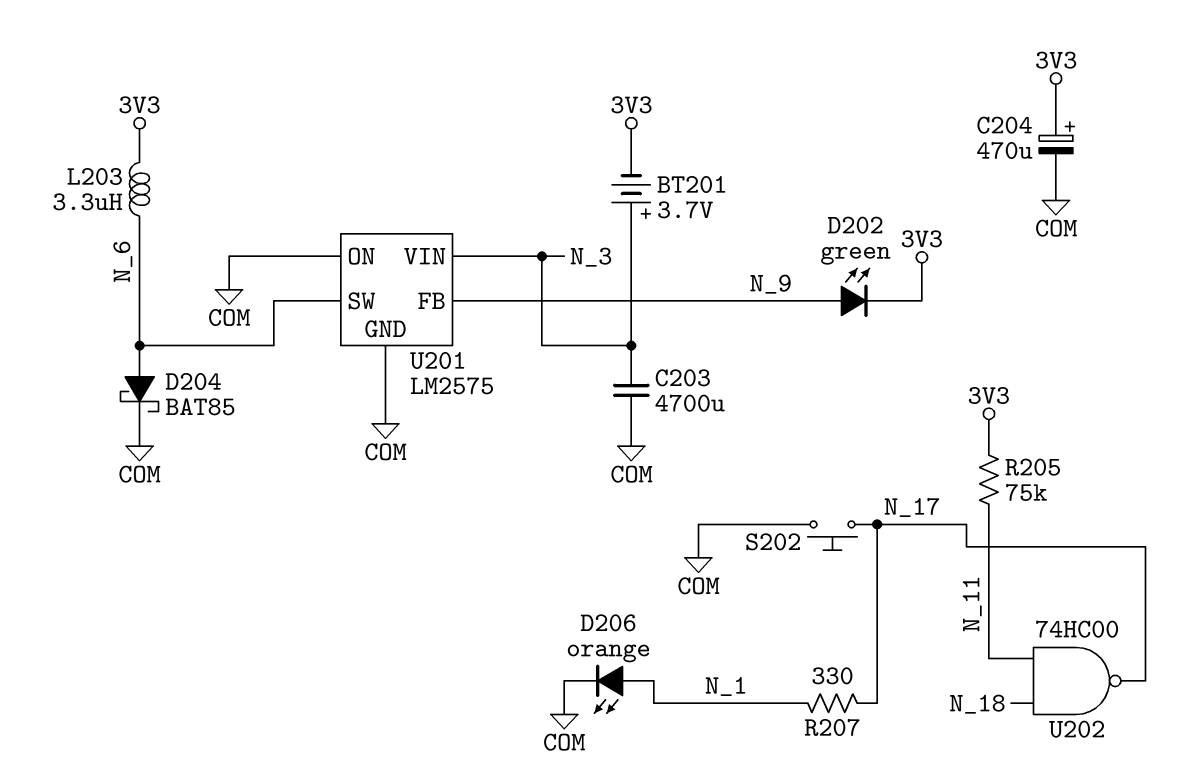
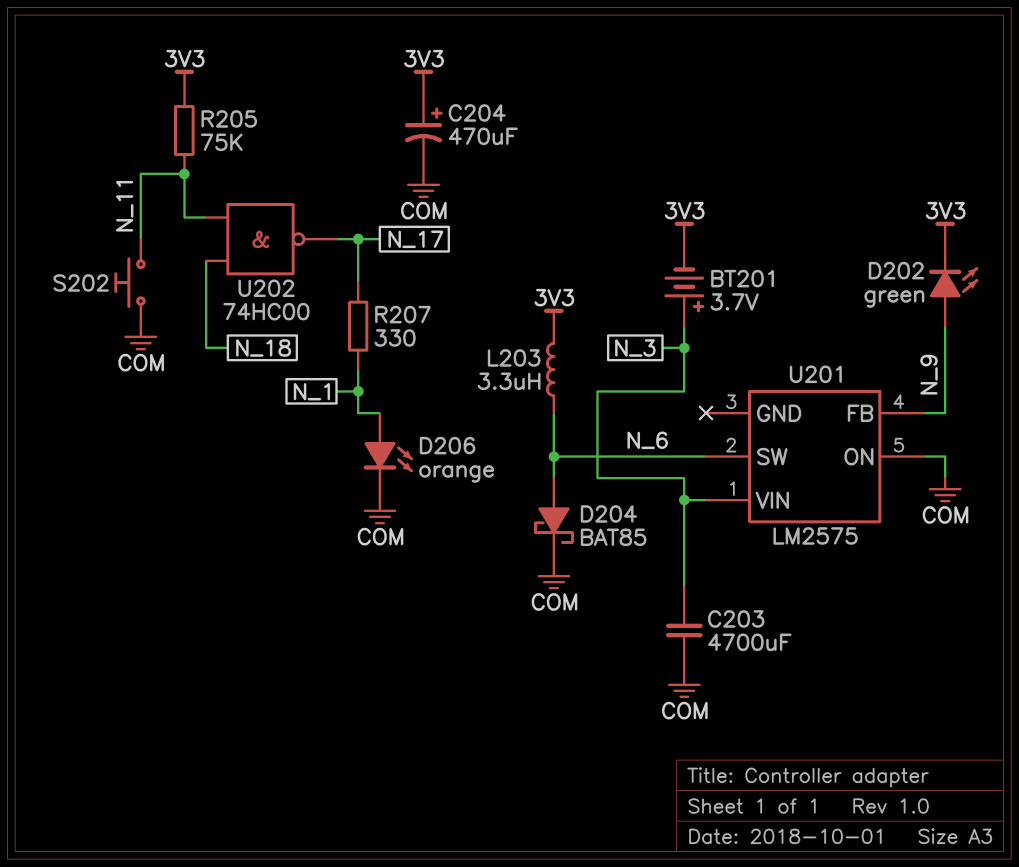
S202: button (COM, N_17) -> button (COM, N_11)
U201 pin GND: COM -> none

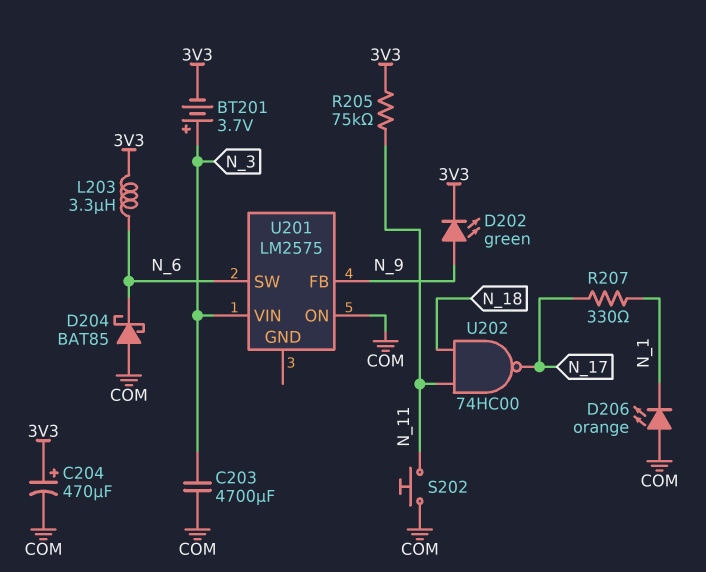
D204: schottky BAT85 (A N_6, K COM) -> schottky BAT85 (A COM, K N_6)
D206: LED orange (A N_1, K COM) -> LED orange (A COM, K N_1)

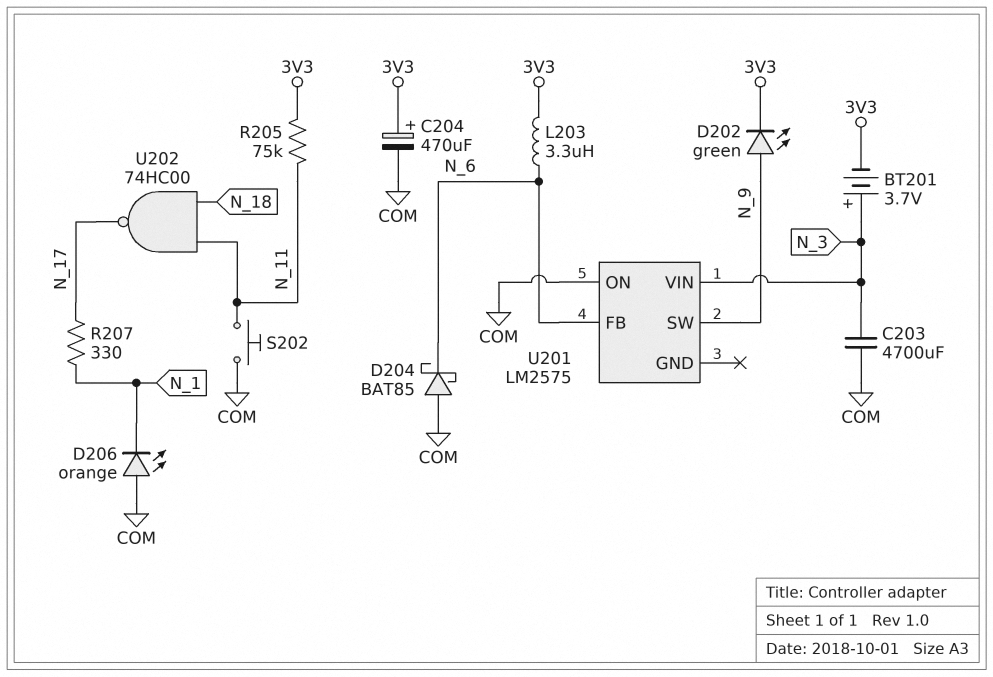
U201 pin FB: N_9 -> N_6
U201 pin SW: N_6 -> N_9

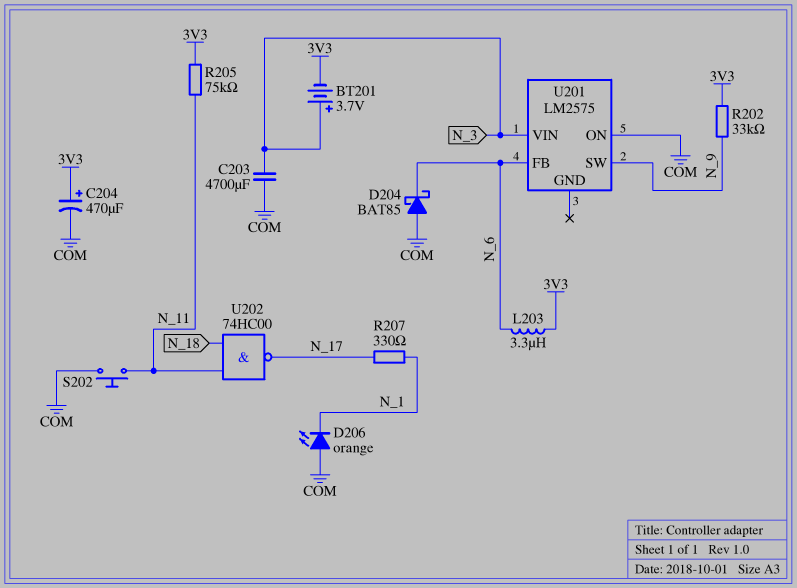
D202: LED green (A N_9, K 3V3) -> none
R202: none -> 33k (3V3, N_9)

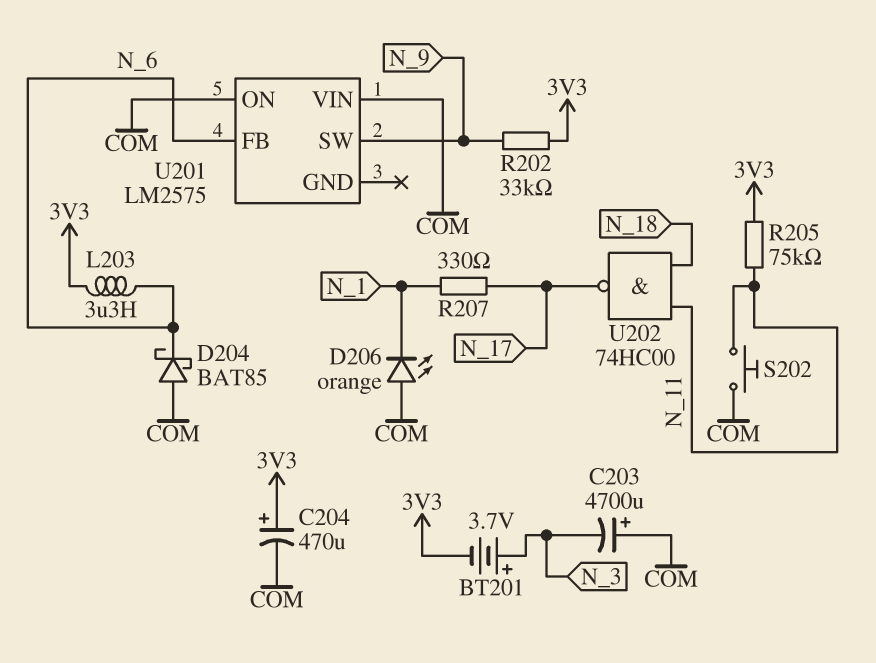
C203: 4700uF (COM, N_3) -> 4700uF (plus COM, minus N_3)
U201 pin VIN: N_3 -> COM

